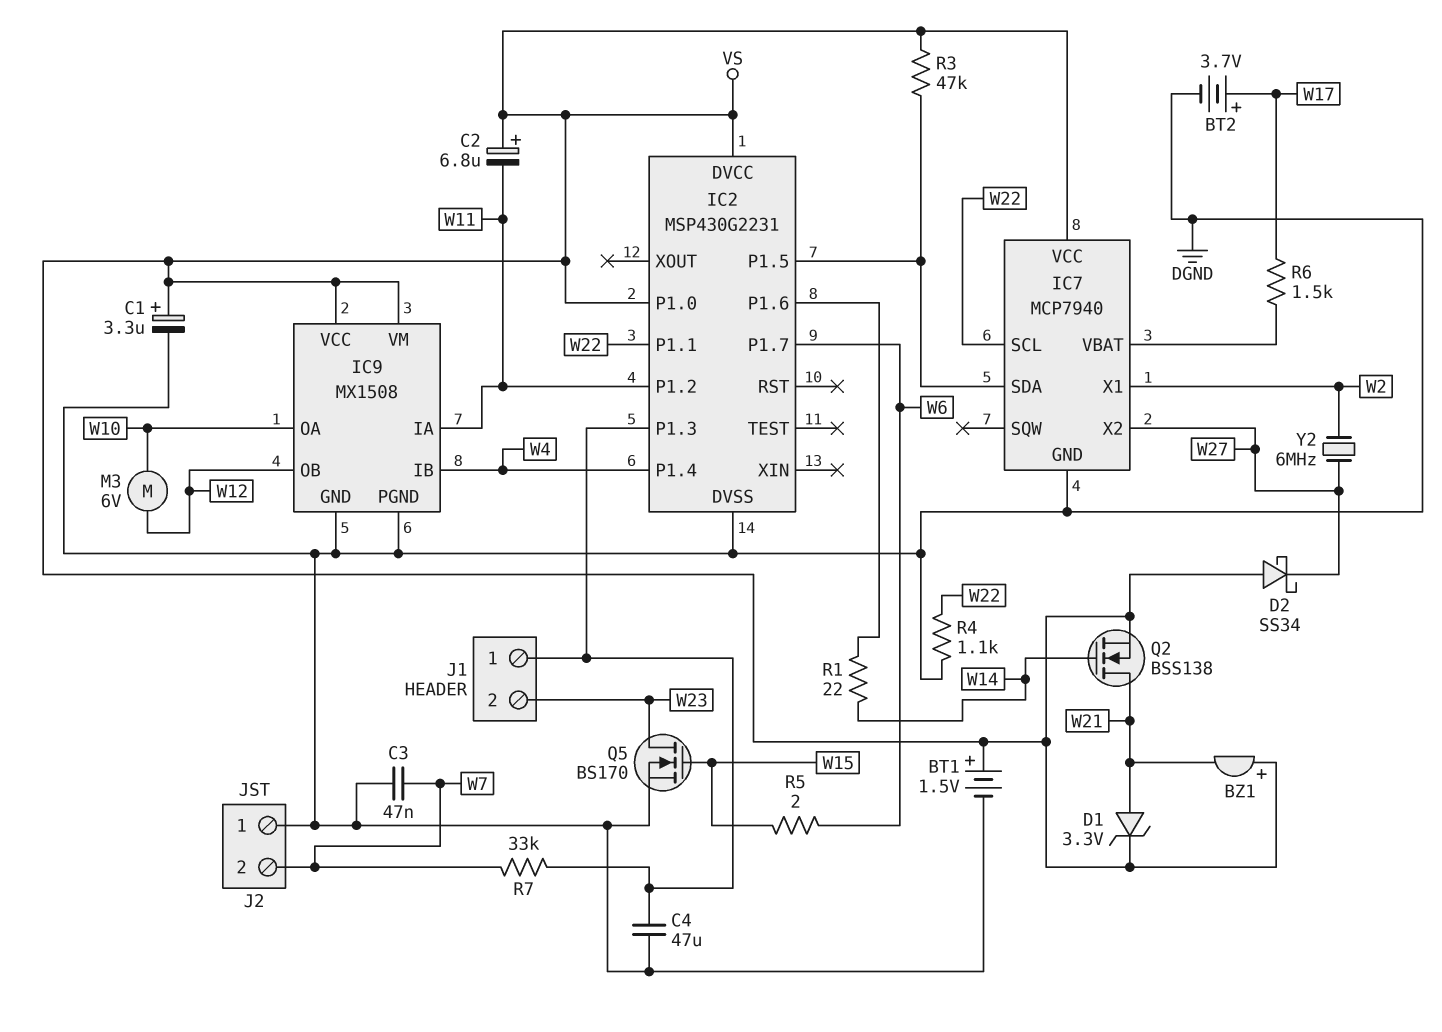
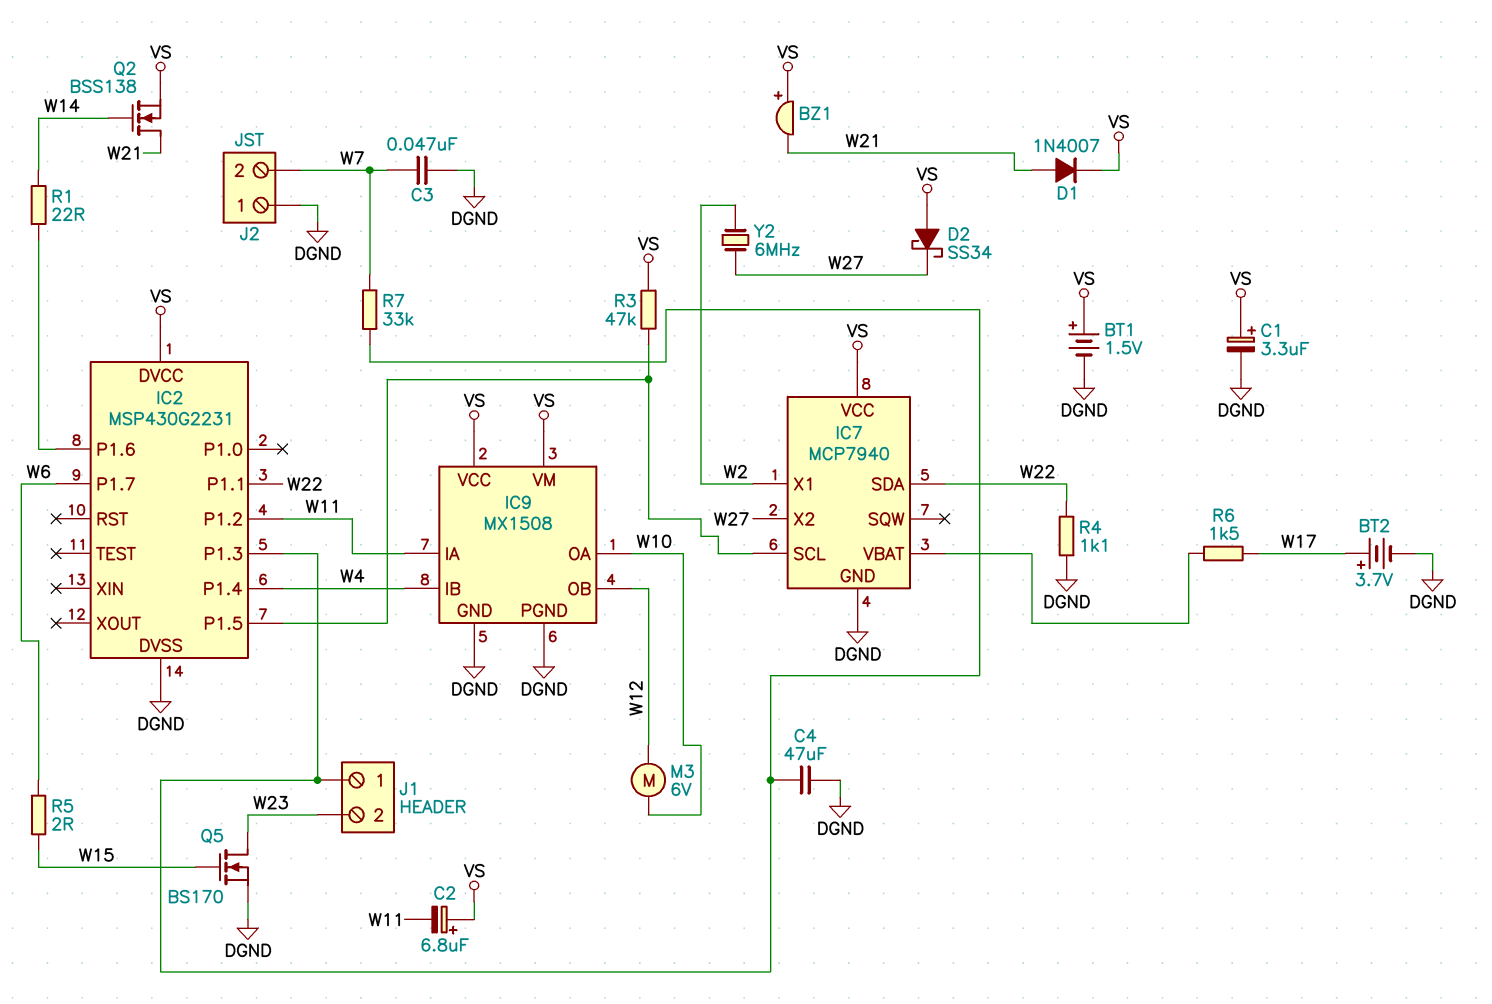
D1: zener 3.3V (A W21, K VS) -> diode 1N4007 (A W21, K VS)
IC2 pin P1.0: VS -> none
IC7 pin SCL: W22 -> IC2/P1.5
IC7 pin SDA: IC2/P1.5 -> W22

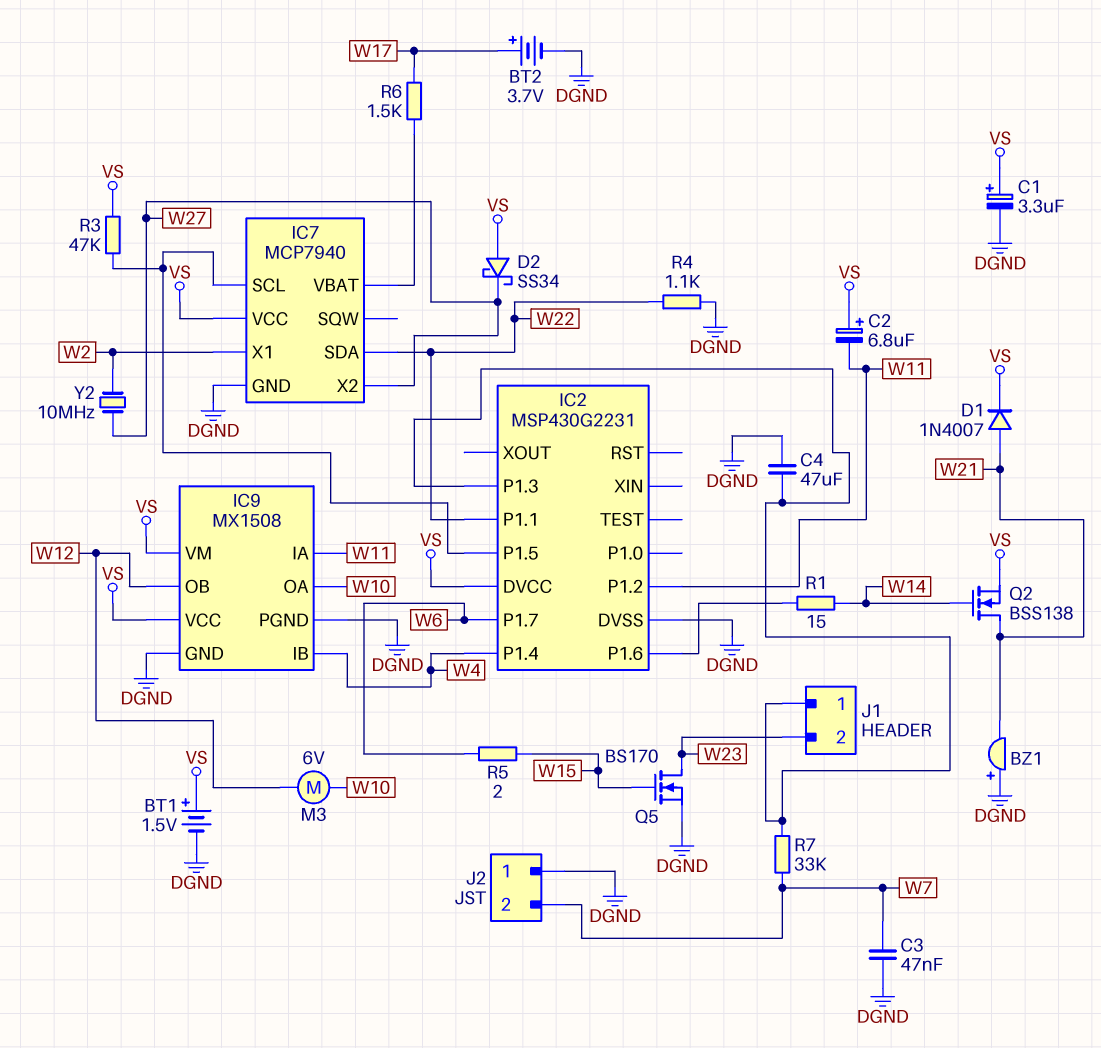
BZ1: buzzer (plus VS, minus W21) -> buzzer (plus DGND, minus W21)
R1: 22 (IC2/P1.6, W14) -> 15 (IC2/P1.6, W14)
Y2: 6MHz (W2, W27) -> 10MHz (W2, W27)

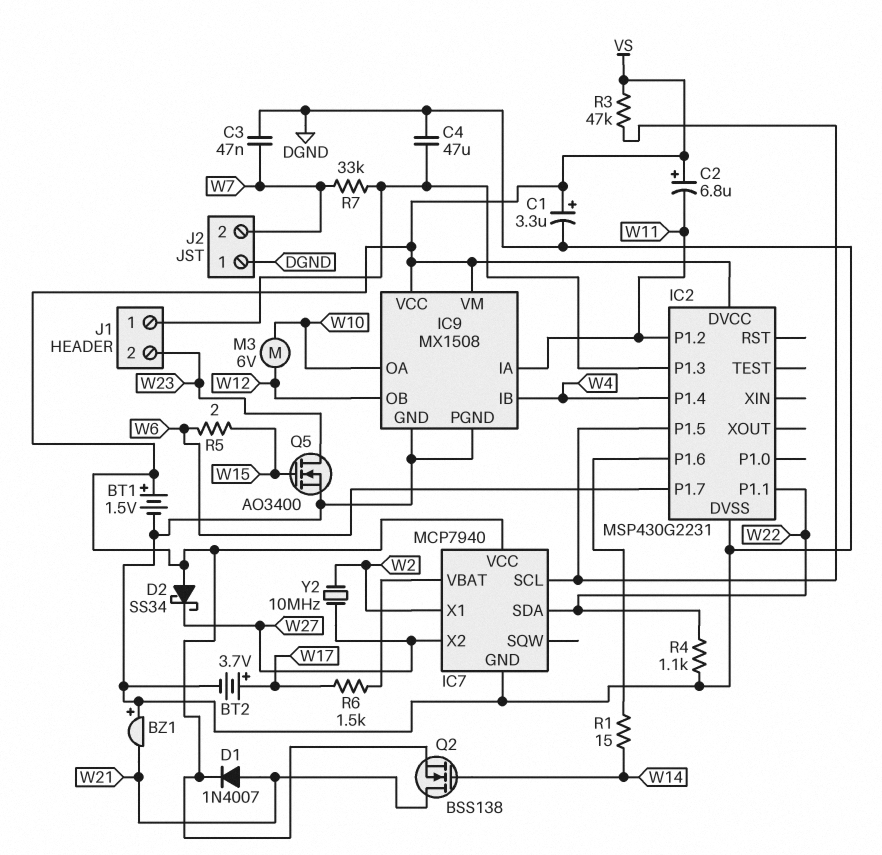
Q5: NMOS BS170 (G W15, D W23, S DGND) -> NMOS AO3400 (G W15, D W23, S DGND)

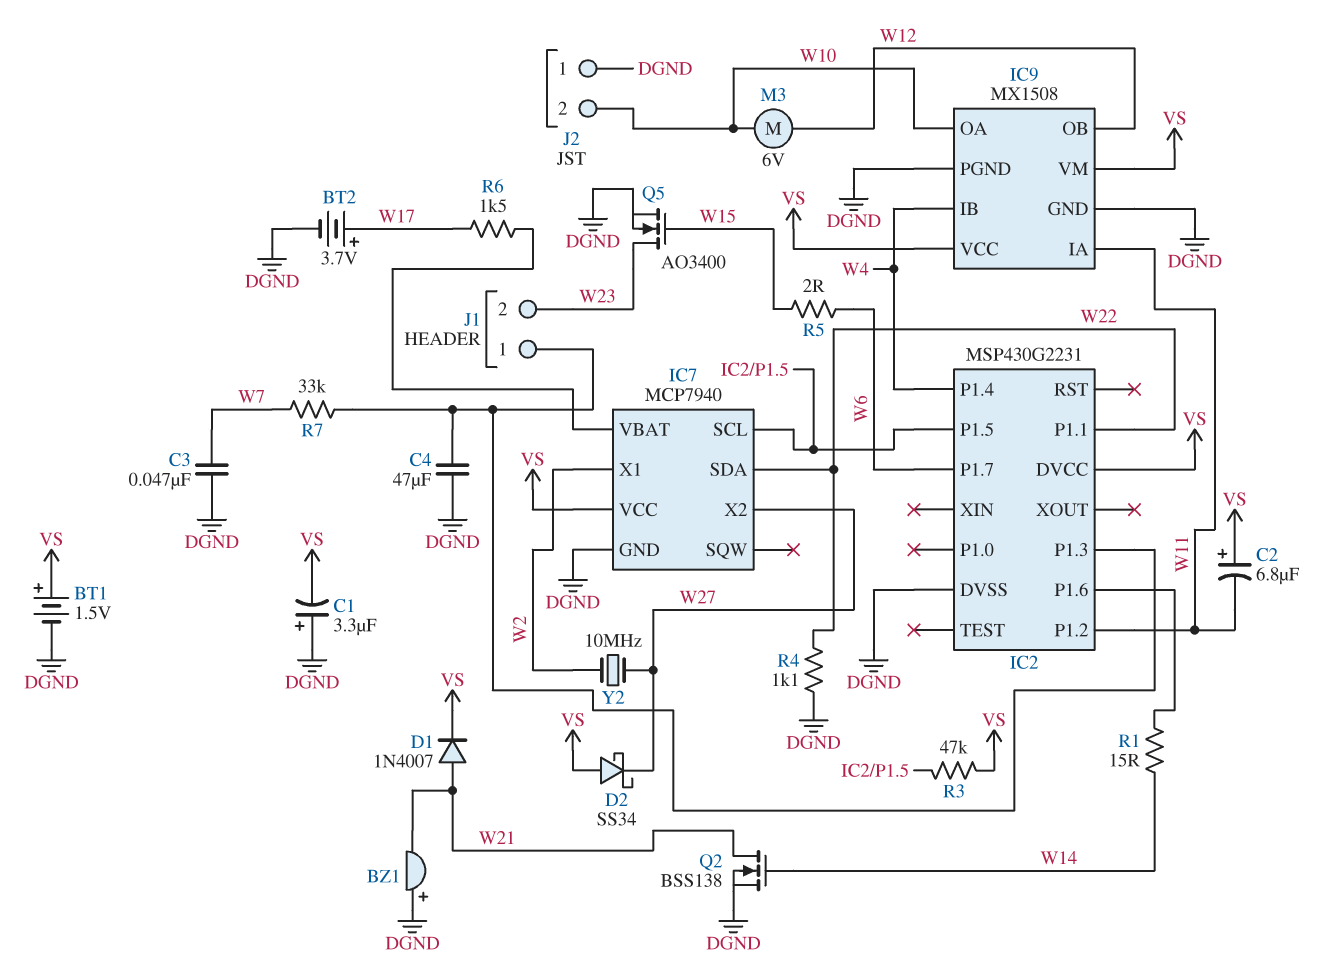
C1: 3.3uF (plus VS, minus DGND) -> 3.3uF (plus DGND, minus VS)
J2 pin 2: W7 -> W10
Q2: NMOS BSS138 (G W14, D W21, S VS) -> NMOS BSS138 (G W14, D W21, S DGND)

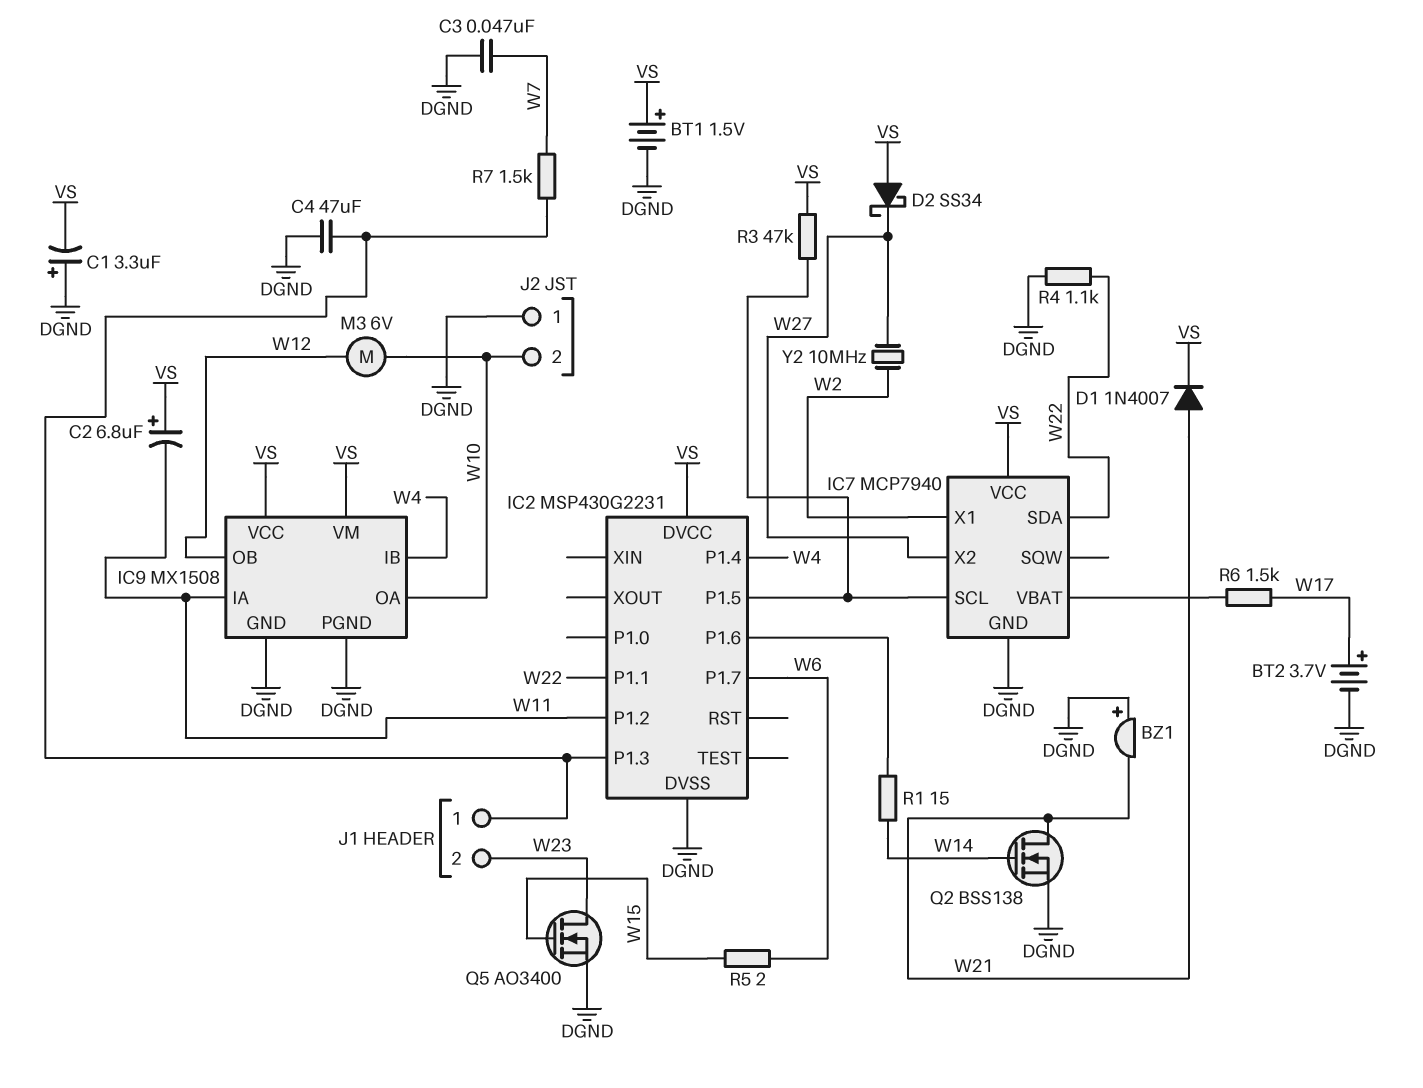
R7: 33k (IC2/P1.3, W7) -> 1.5k (IC2/P1.3, W7)

